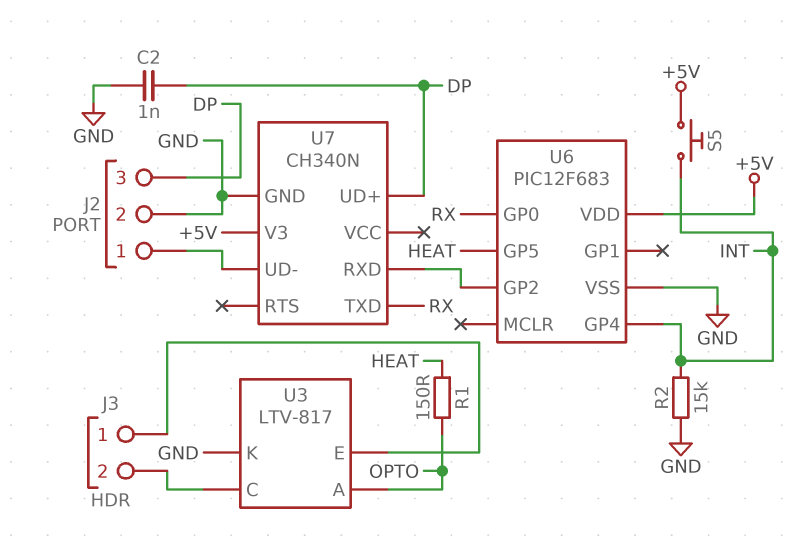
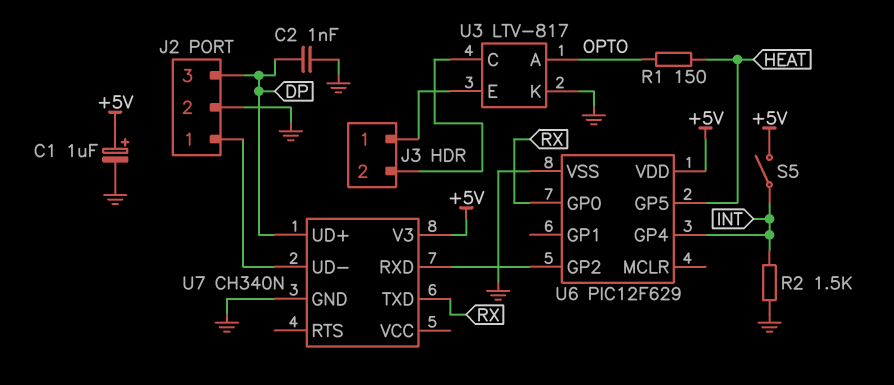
C1: none -> 1uF (plus +5V, minus GND)
R2: 15k (GND, INT) -> 1.5k (GND, INT)
S5: button (+5V, INT) -> switch (+5V, INT)
U6: PIC12F683 -> PIC12F629

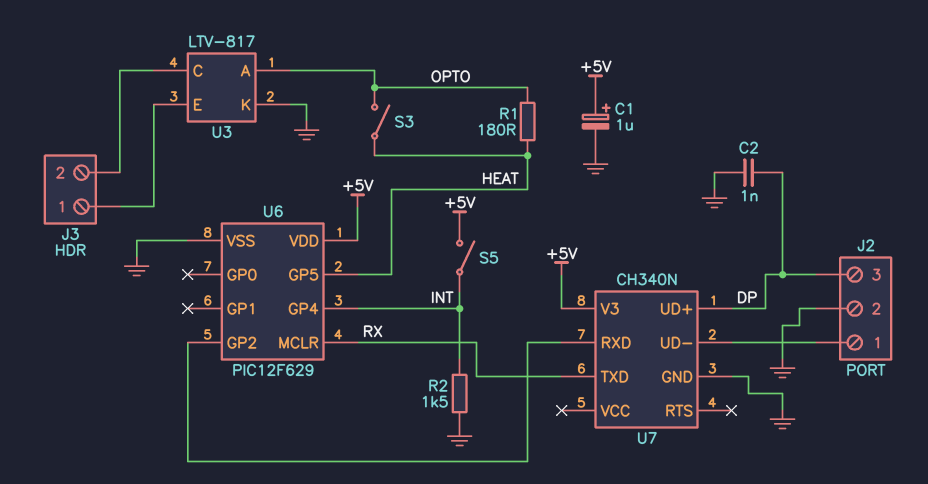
R1: 150 (HEAT, OPTO) -> 180 (HEAT, OPTO)
S3: none -> switch (HEAT, OPTO)
U6 pin GP0: RX -> none
U6 pin MCLR: none -> RX

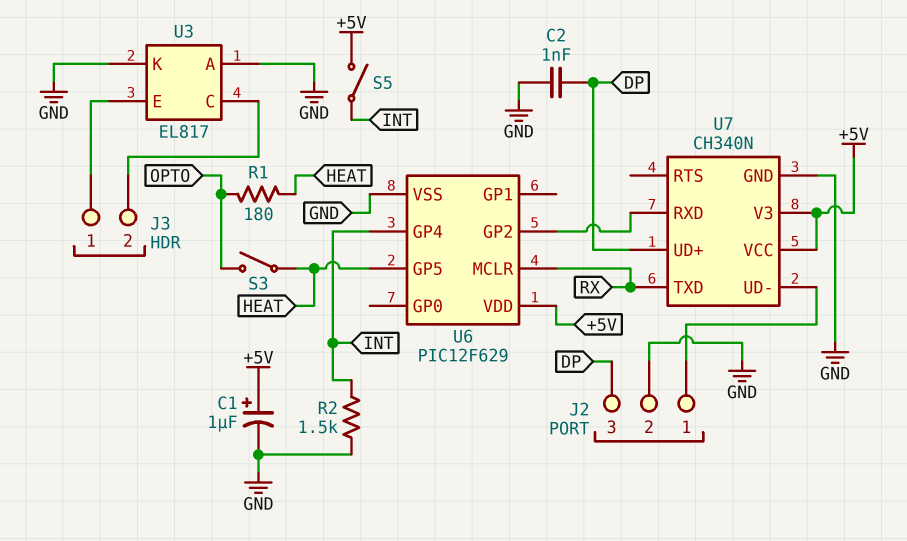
U3: LTV-817 -> EL817
U3 pin A: OPTO -> GND
U7 pin VCC: none -> +5V

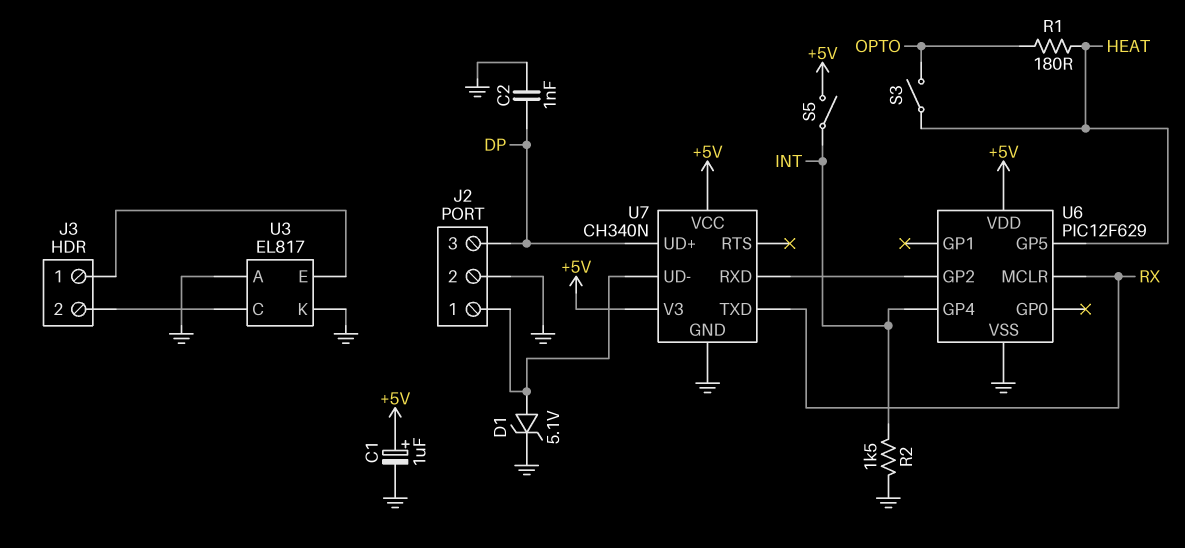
D1: none -> zener 5.1V (A J2/1, K GND)

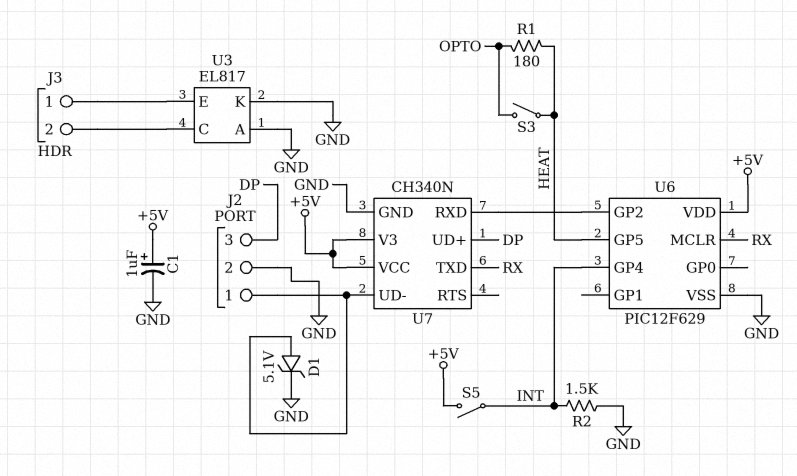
C2: 1nF (DP, GND) -> none

